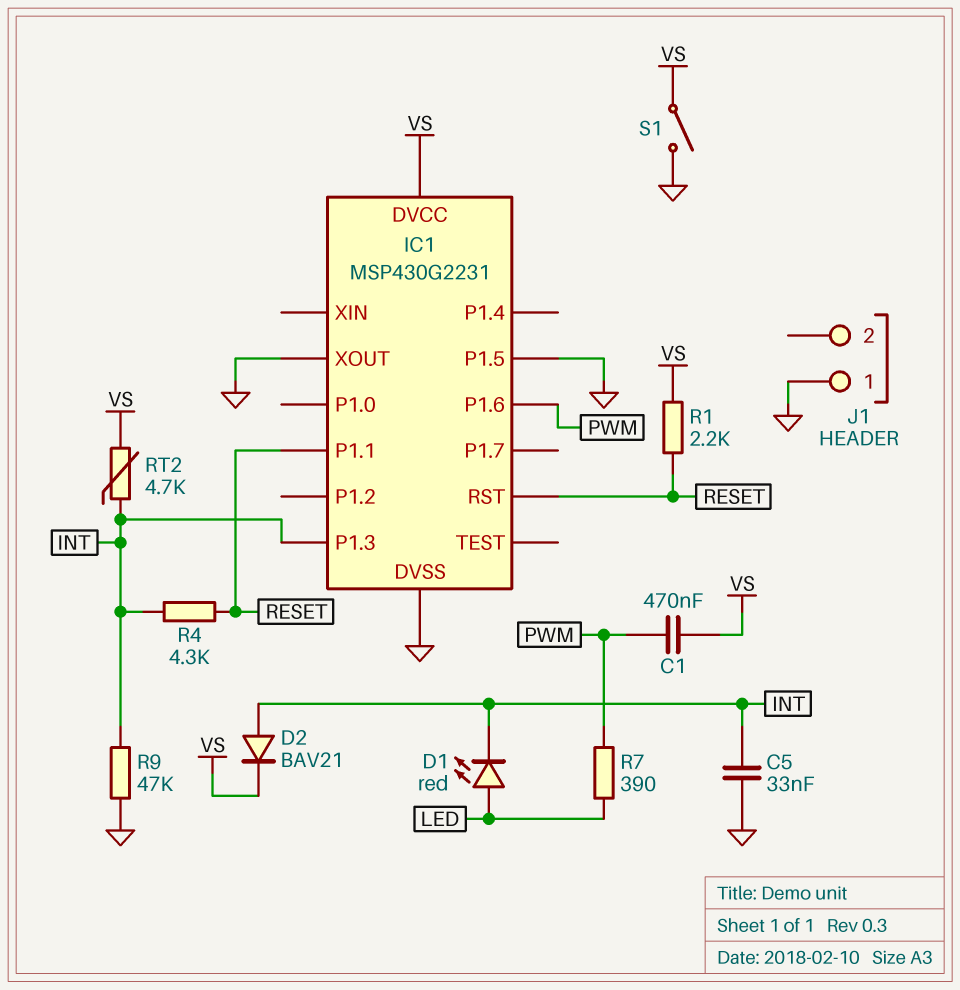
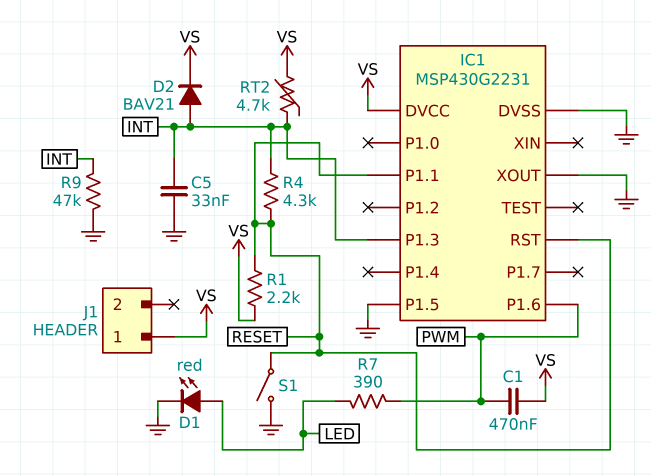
D1: LED red (A LED, K INT) -> LED red (A LED, K GND)
J1 pin 1: GND -> VS
S1: switch (GND, VS) -> switch (GND, RESET)

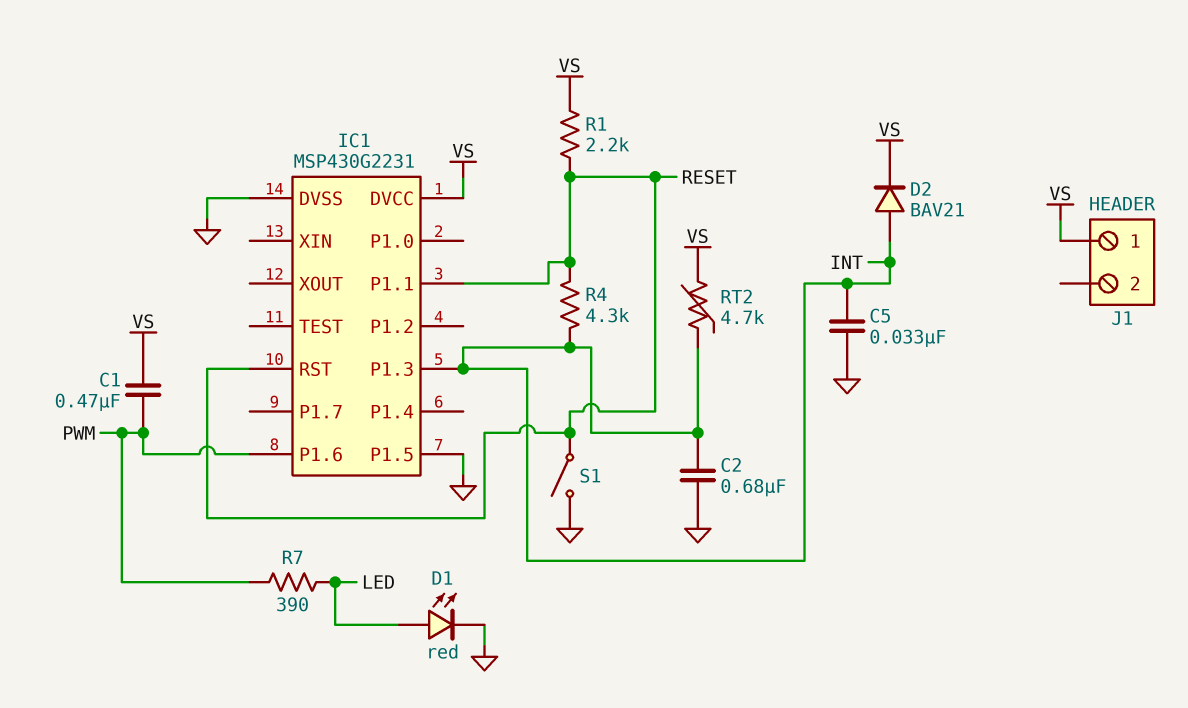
C2: none -> 680nF (GND, INT)
IC1 pin XOUT: GND -> none
R9: 47k (GND, INT) -> none

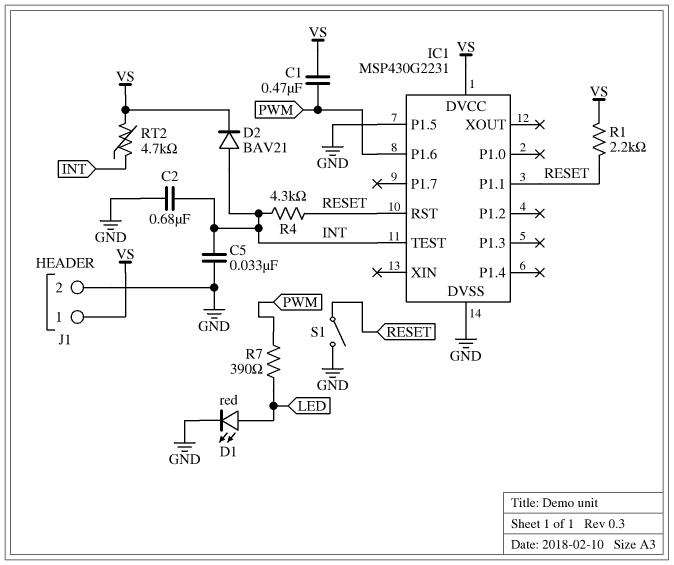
IC1 pin P1.3: INT -> none
IC1 pin TEST: none -> INT
J1 pin 2: none -> GND

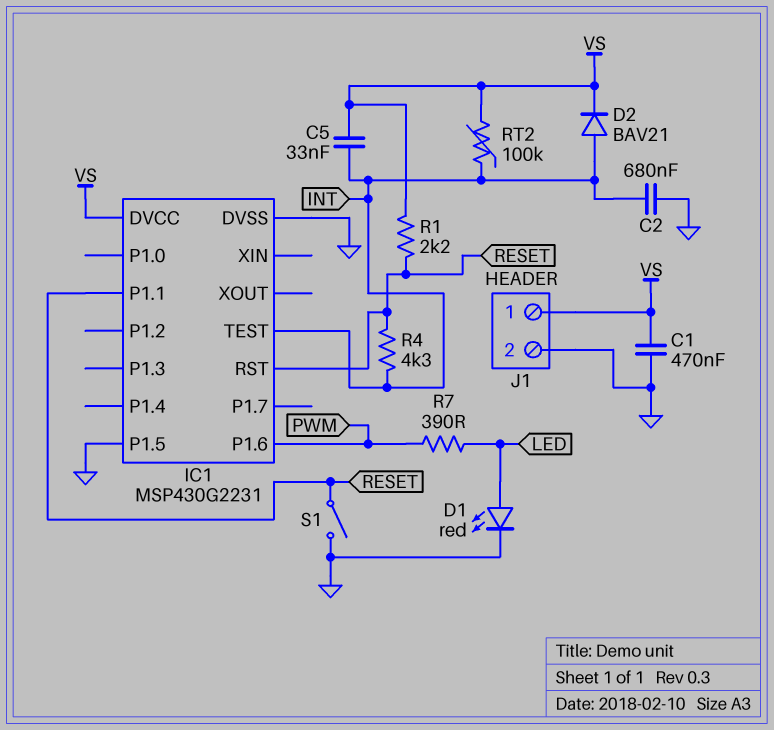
C1: 470nF (PWM, VS) -> 470nF (GND, VS)
C5: 33nF (GND, INT) -> 33nF (INT, VS)
RT2: 4.7k (INT, VS) -> 100k (INT, VS)

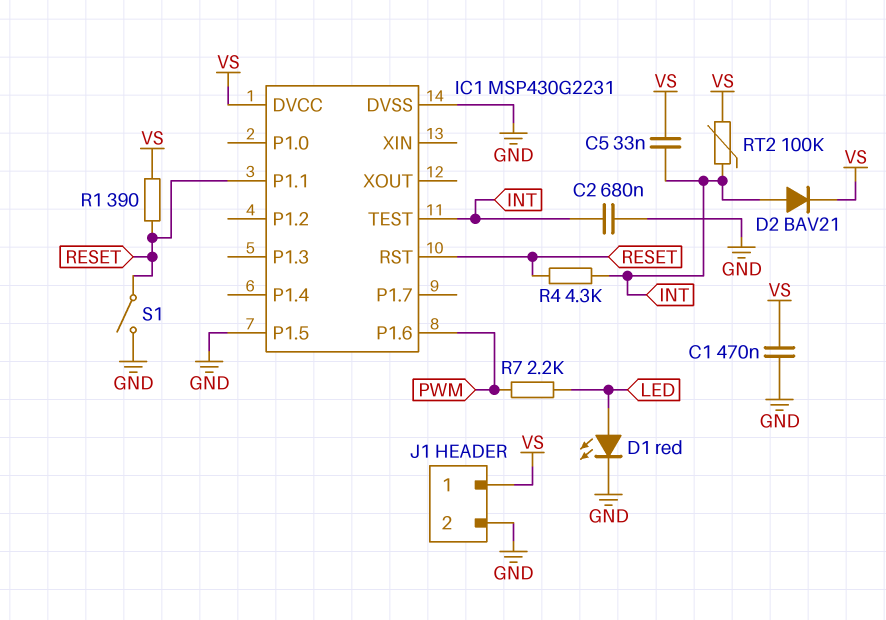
R1: 2.2k (RESET, VS) -> 390 (RESET, VS)
R7: 390 (LED, PWM) -> 2.2k (LED, PWM)

